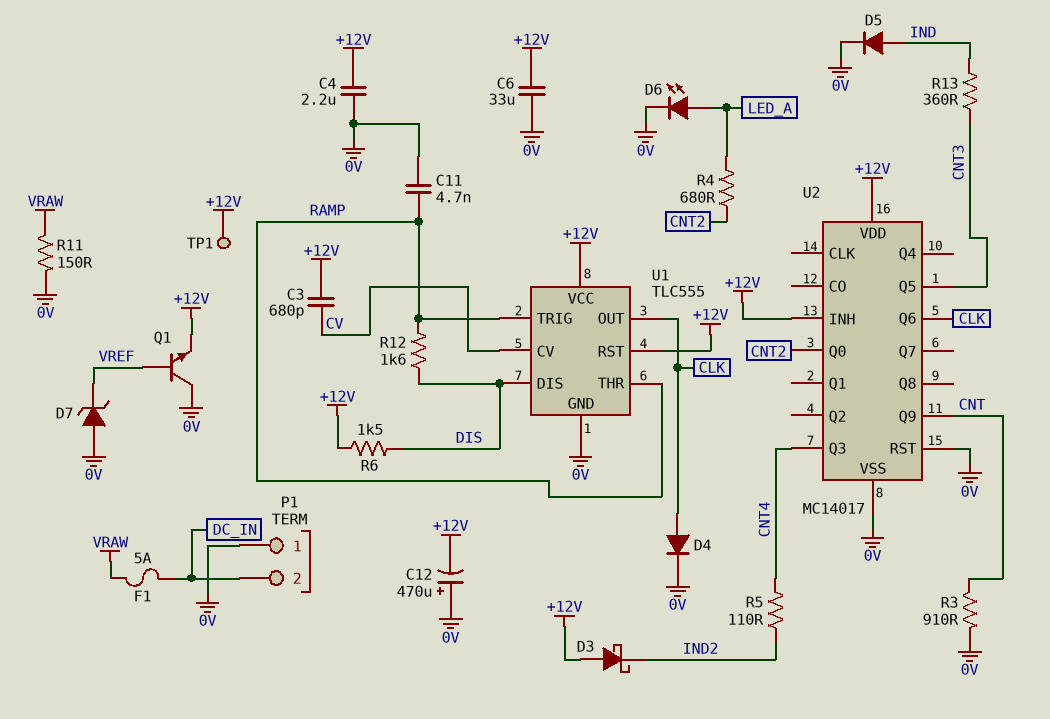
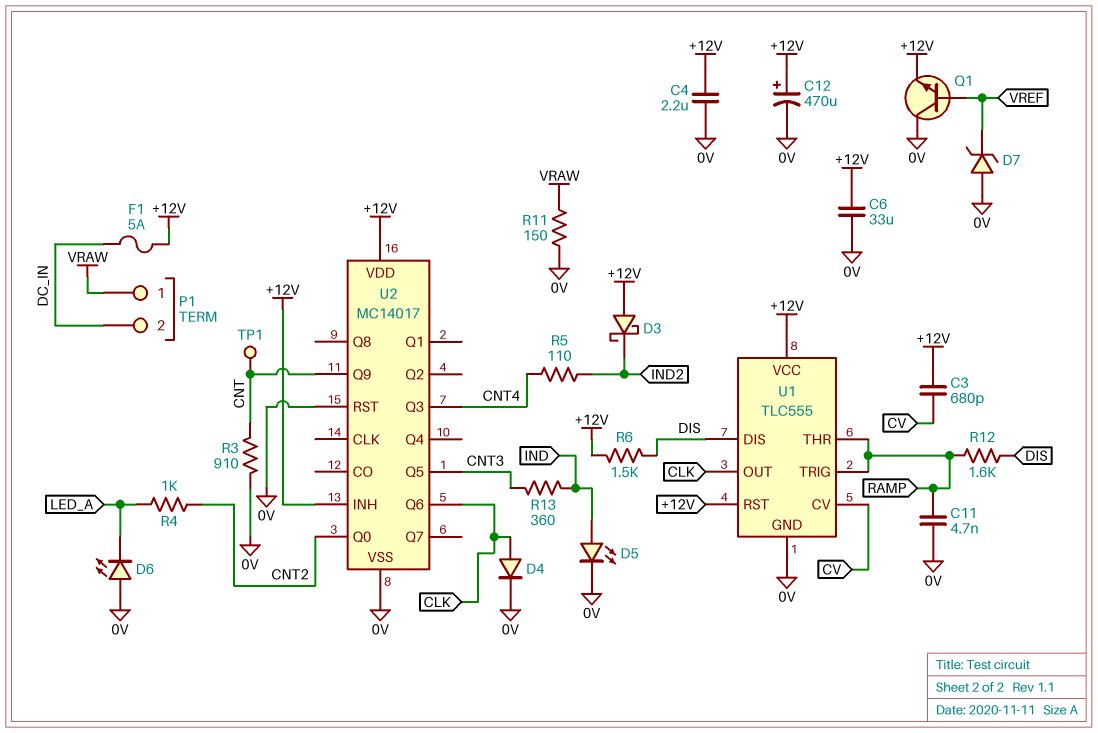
C12: 470uF (plus 0V, minus +12V) -> 470uF (plus +12V, minus 0V)
D5: diode (A IND, K 0V) -> LED (A IND, K 0V)
D6: LED (A LED_A, K 0V) -> LED (A 0V, K LED_A)
F1: 5A (DC_IN, VRAW) -> 5A (+12V, DC_IN)
P1 pin 1: 0V -> VRAW
R4: 680 (CNT2, LED_A) -> 1k (CNT2, LED_A)
TP1: test point (+12V) -> test point (CNT)

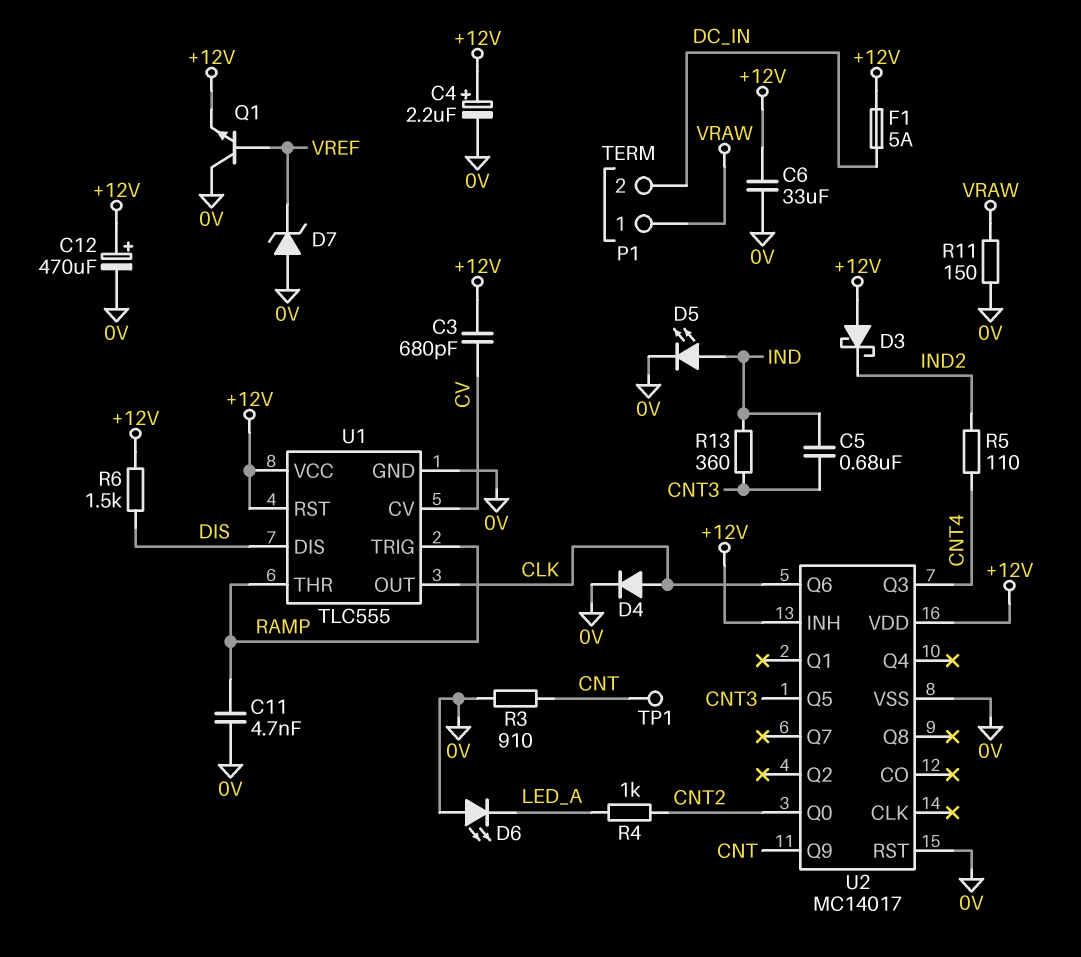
C4: 2.2uF (+12V, 0V) -> 2.2uF (plus +12V, minus 0V)
C5: none -> 680nF (CNT3, IND)
R12: 1.6k (DIS, RAMP) -> none

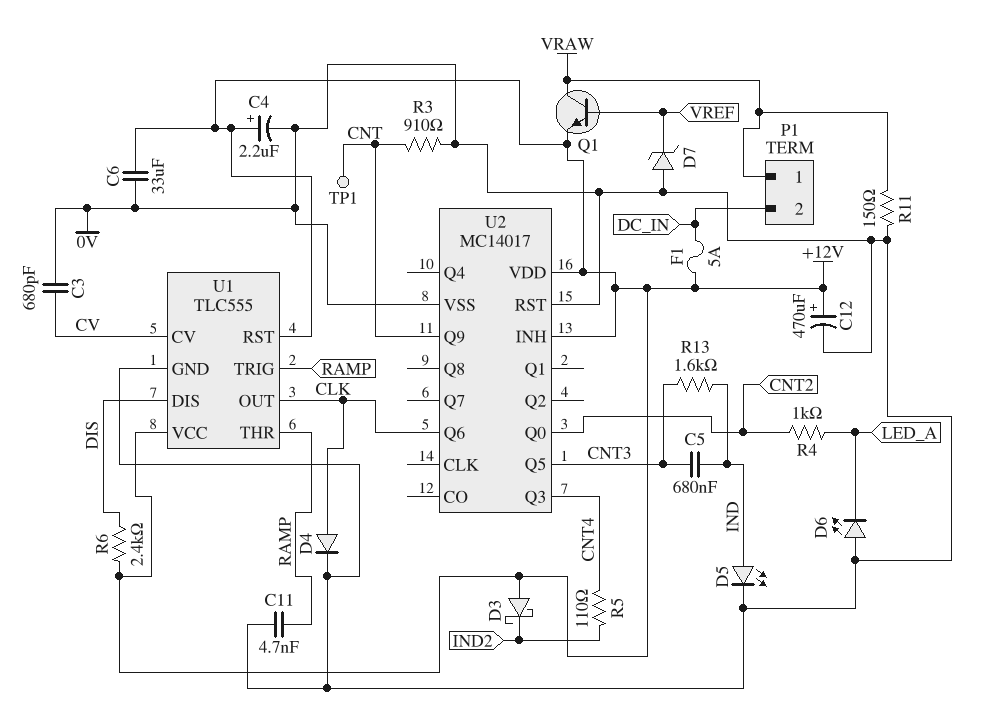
C3: 680pF (+12V, CV) -> 680pF (0V, CV)
Q1: NPN (B VREF, C 0V, E +12V) -> NPN (B VREF, C VRAW, E +12V)
R6: 1.5k (+12V, DIS) -> 2.4k (+12V, DIS)
R13: 360 (CNT3, IND) -> 1.6k (CNT3, IND)

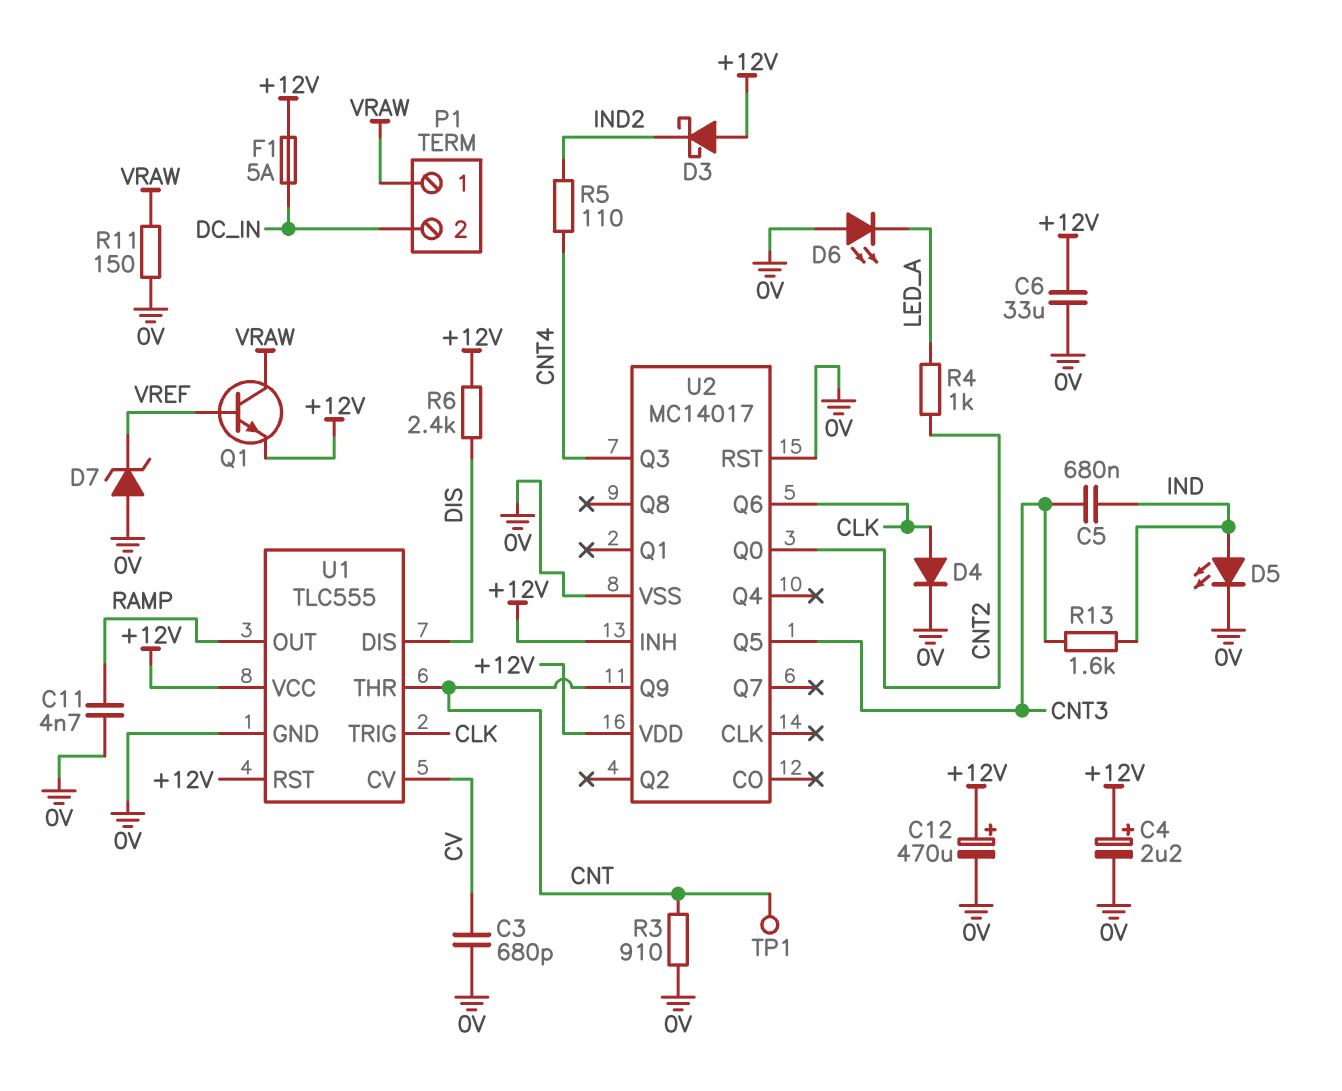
U1 pin OUT: CLK -> RAMP
U1 pin THR: RAMP -> CNT
U1 pin TRIG: RAMP -> CLK

